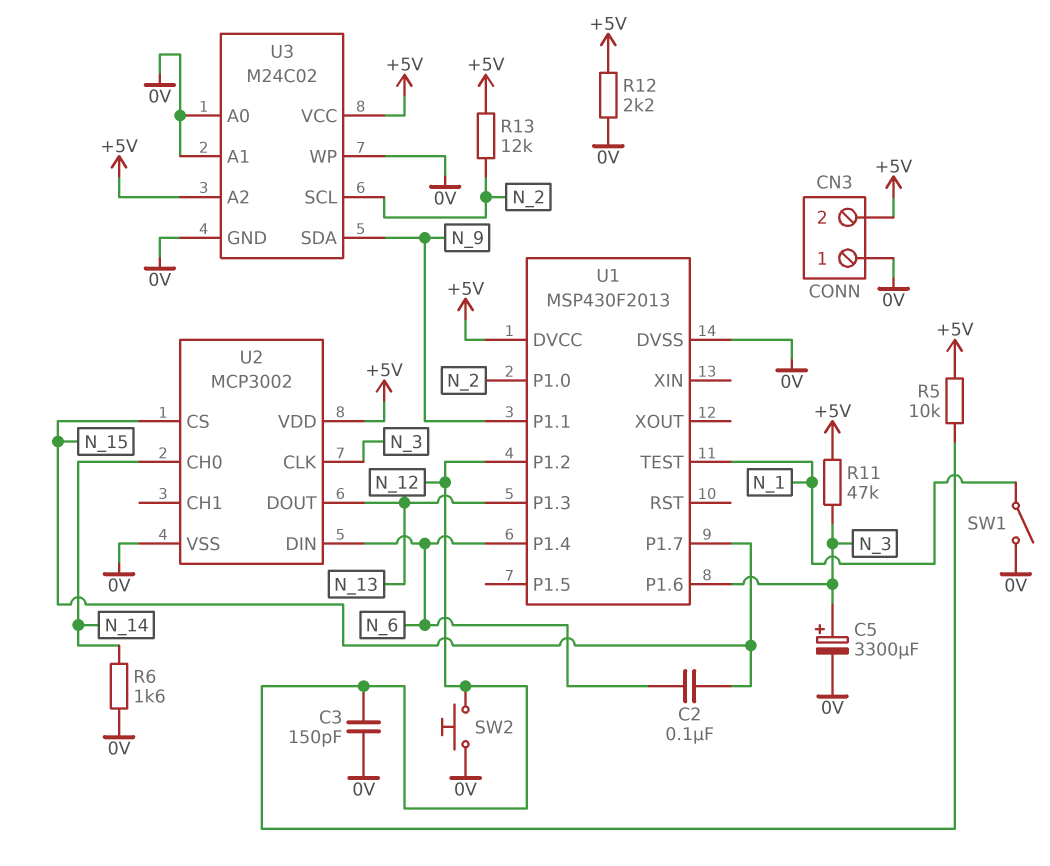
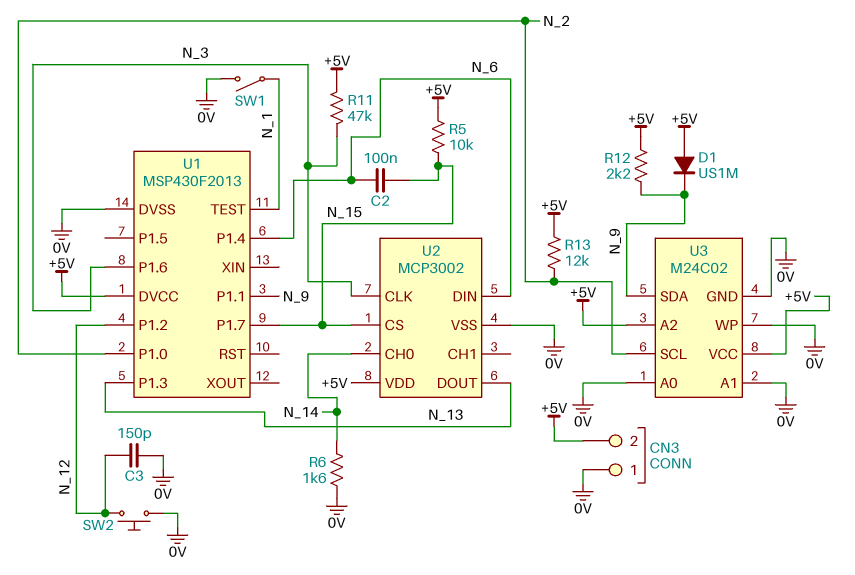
C5: 3300uF (plus N_3, minus 0V) -> none
D1: none -> diode US1M (A +5V, K N_9)
R5: 10k (+5V, N_12) -> 10k (+5V, N_15)
R12: 2.2k (+5V, 0V) -> 2.2k (+5V, N_9)

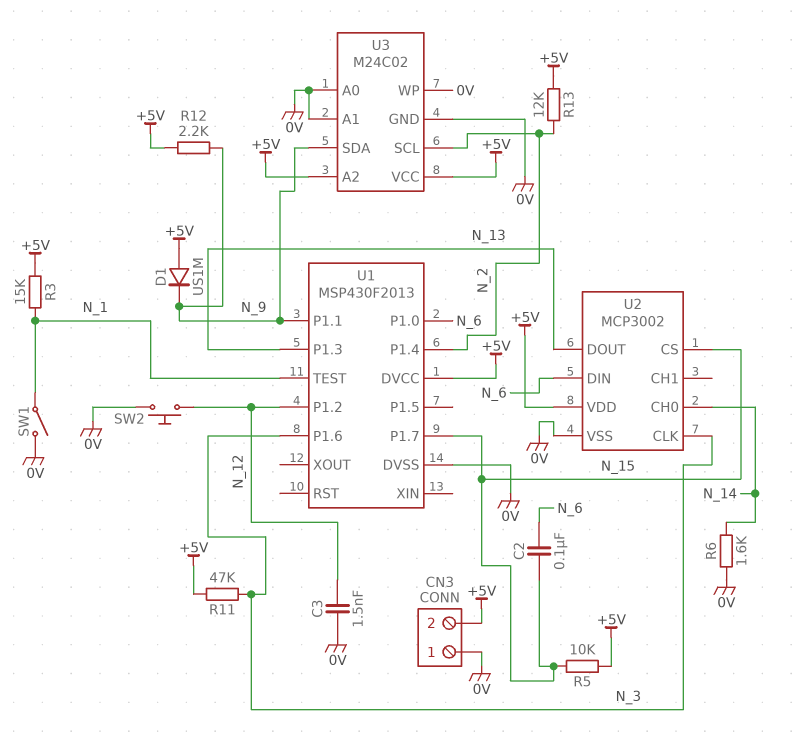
C3: 150pF (0V, N_12) -> 1.5nF (0V, N_12)
R3: none -> 15k (+5V, N_1)
U1 pin P1.0: N_2 -> N_6
U1 pin P1.4: N_6 -> N_2

